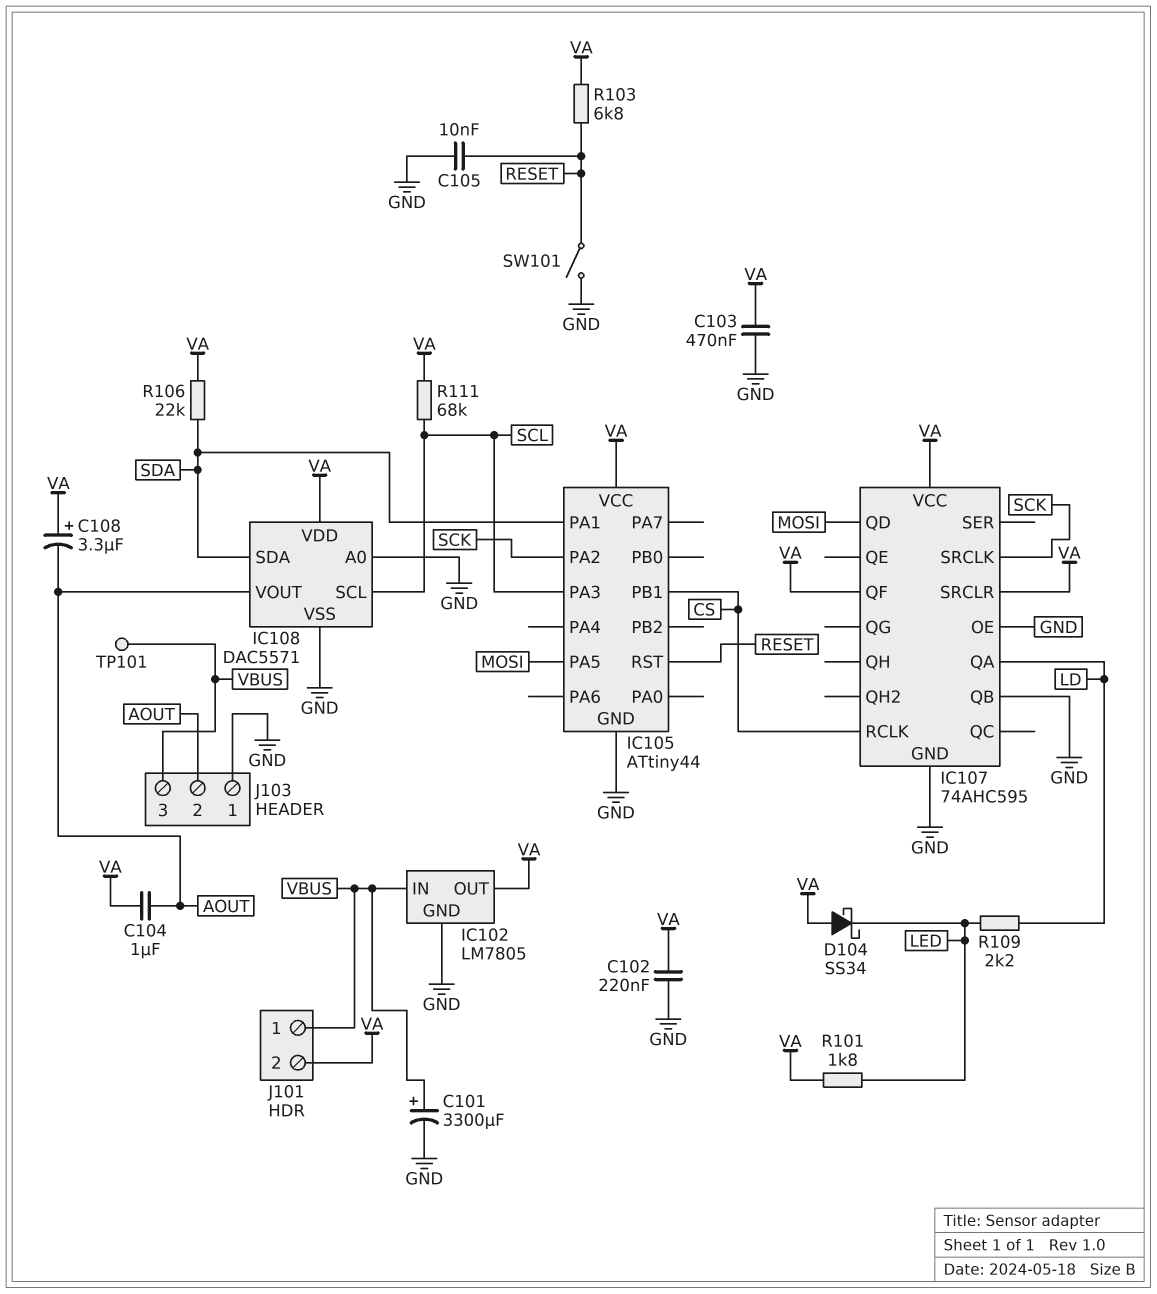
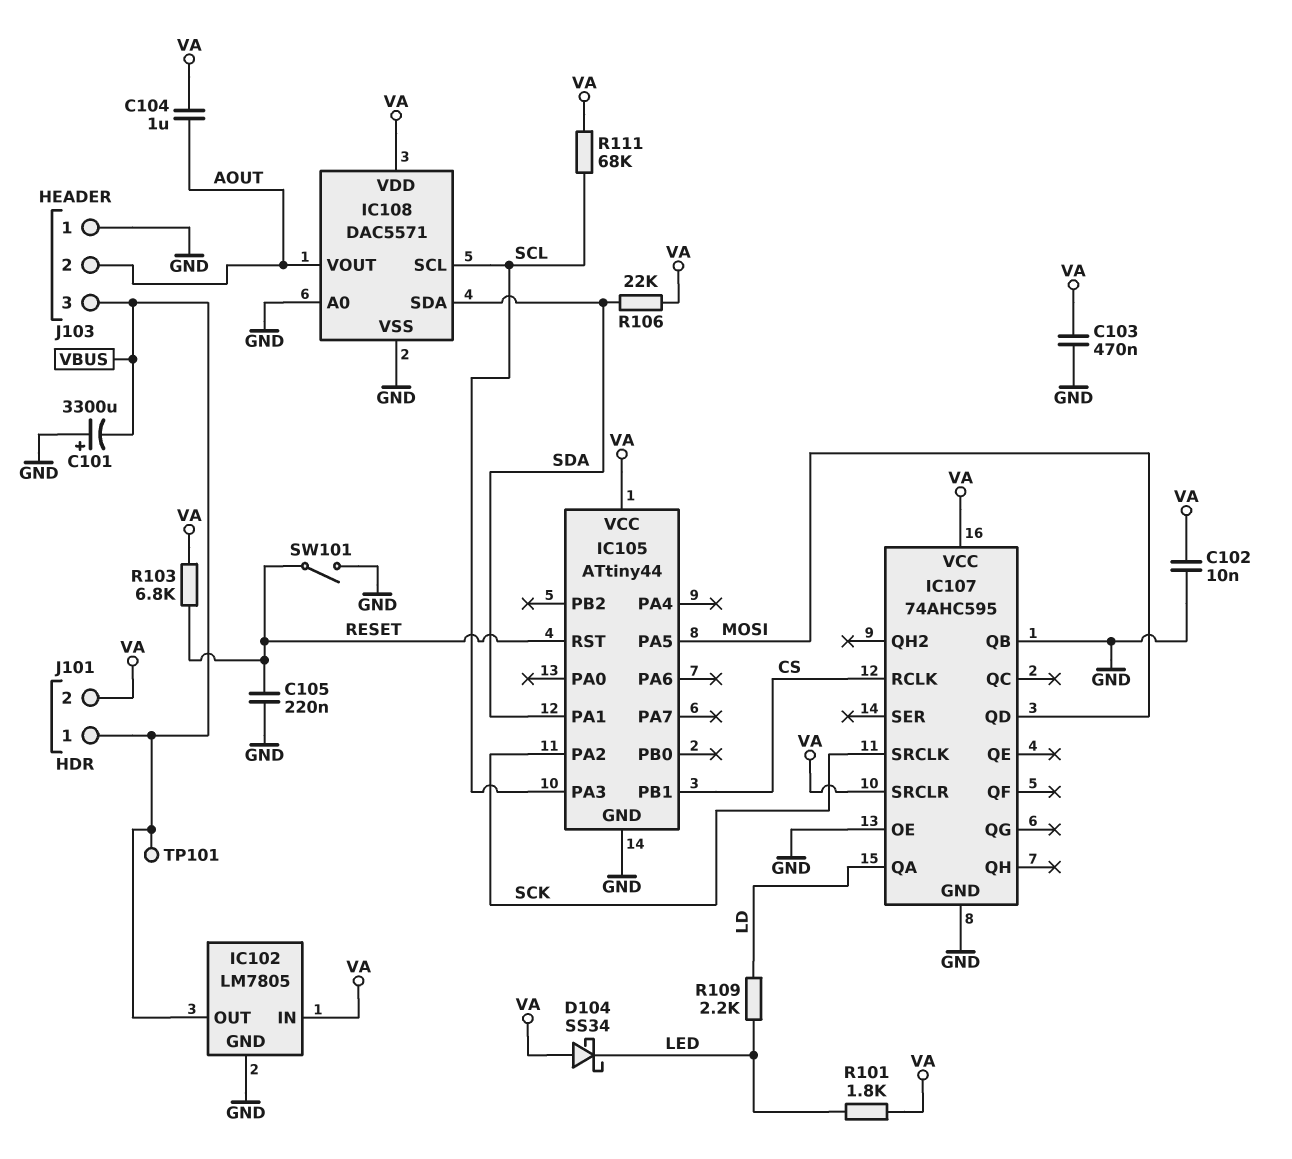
C101: 3300uF (plus VBUS, minus GND) -> 3300uF (plus GND, minus VBUS)
C102: 220nF (GND, VA) -> 10nF (GND, VA)
C105: 10nF (GND, RESET) -> 220nF (GND, RESET)
C108: 3.3uF (plus VA, minus AOUT) -> none
IC102 pin IN: VBUS -> VA
IC102 pin OUT: VA -> VBUS
IC107 pin QF: VA -> none

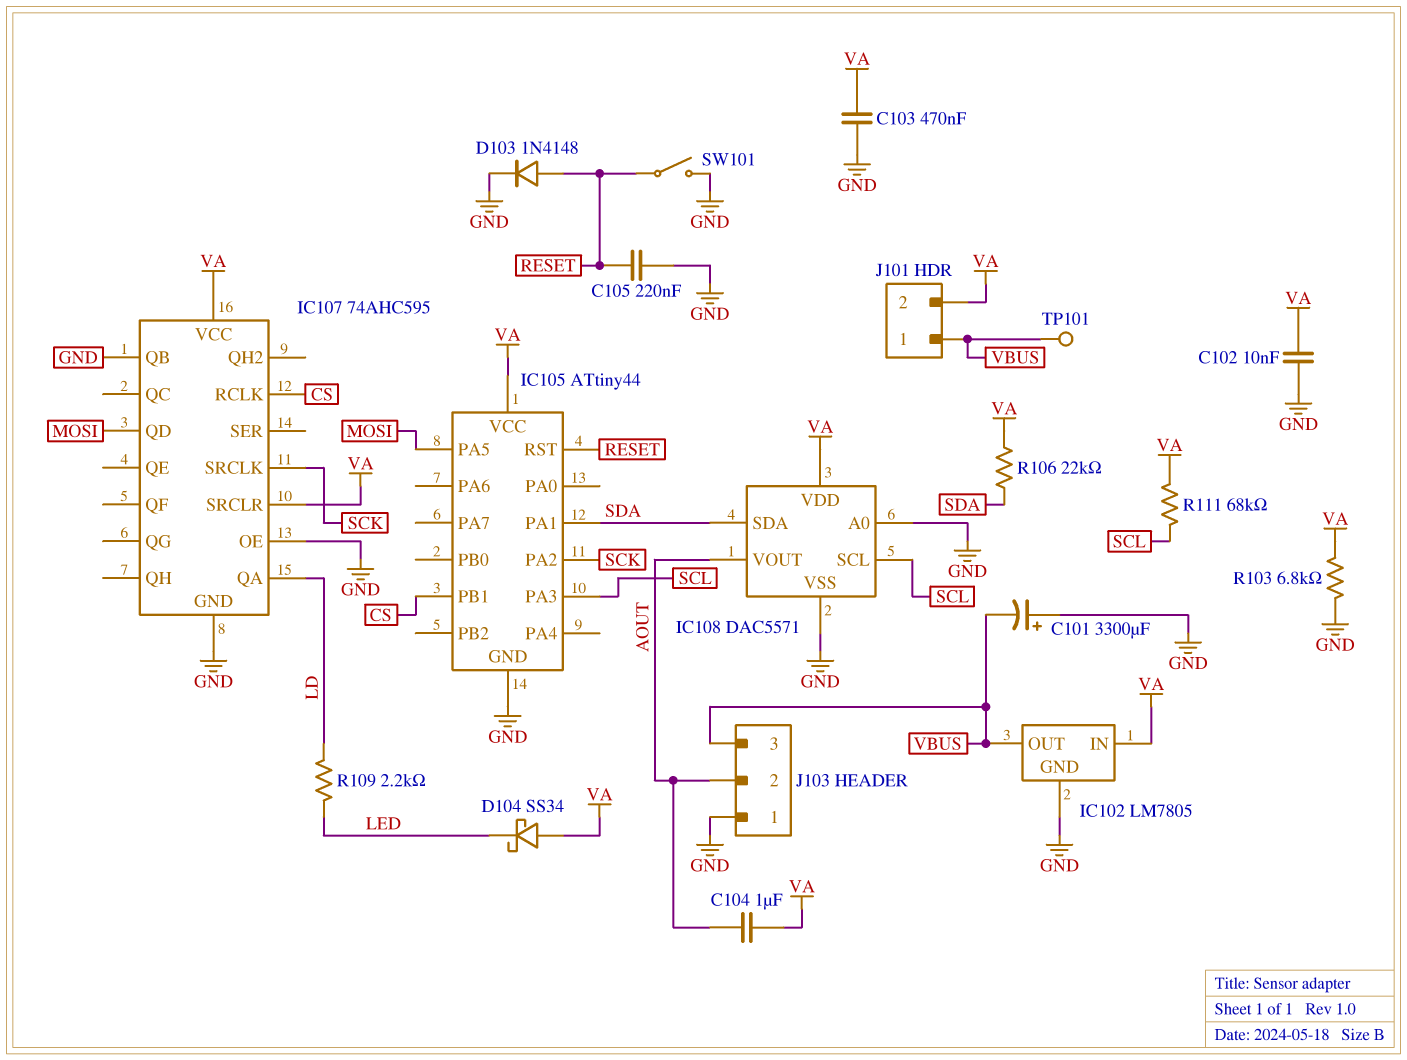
D103: none -> diode 1N4148 (A RESET, K GND)
R101: 1.8k (LED, VA) -> none
R103: 6.8k (RESET, VA) -> 6.8k (GND, VA)

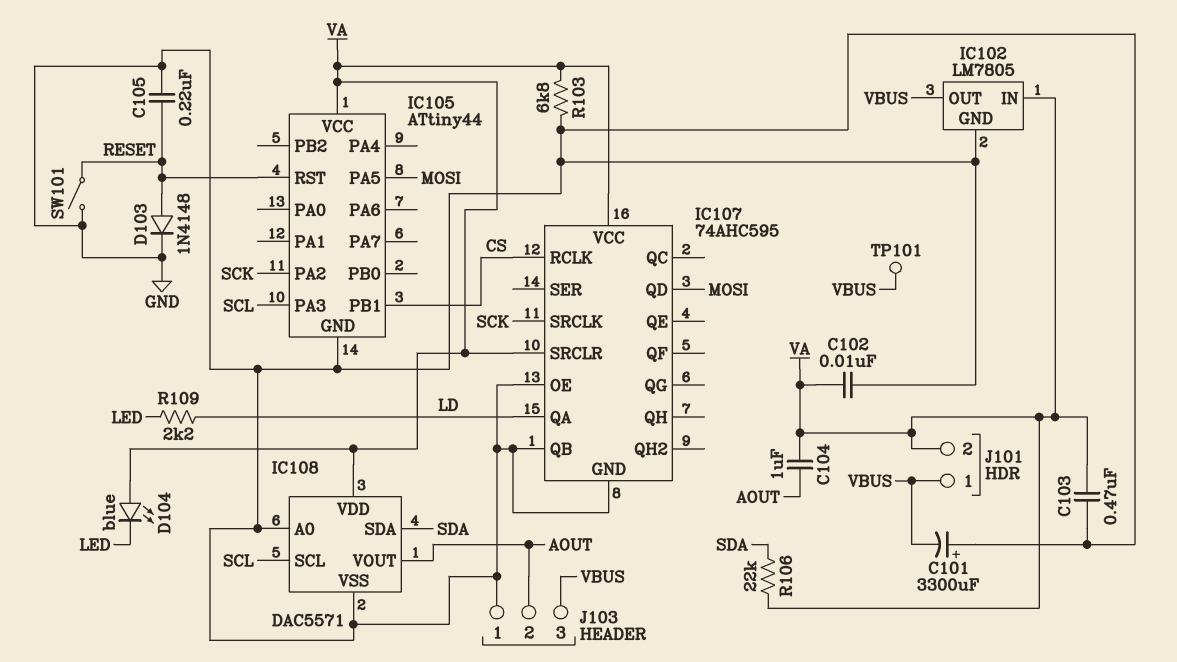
D104: schottky SS34 (A VA, K LED) -> LED blue (A VA, K LED)
IC105 pin PA1: SDA -> none
R111: 68k (SCL, VA) -> none

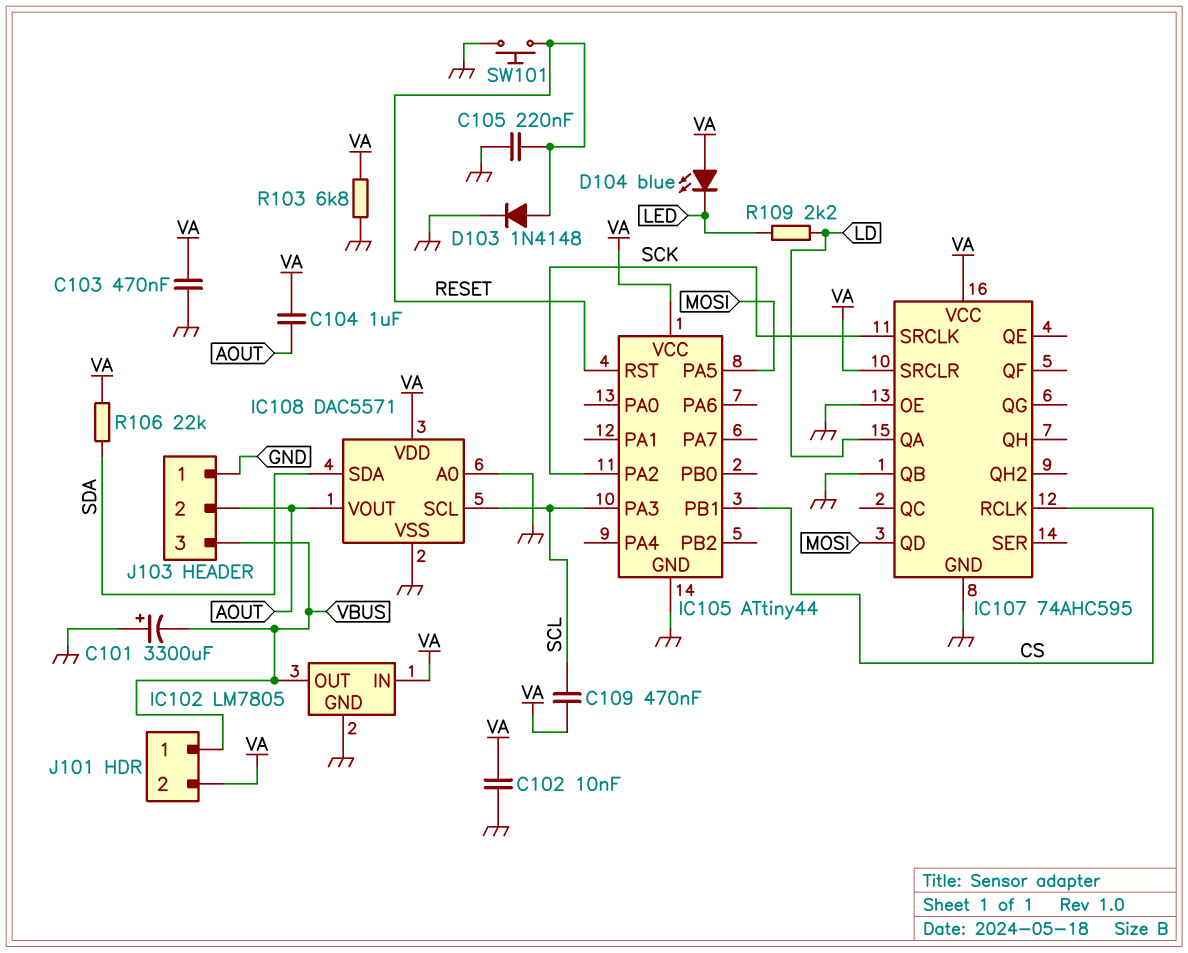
C109: none -> 470nF (SCL, VA)
SW101: switch (GND, RESET) -> button (GND, RESET)
TP101: test point (VBUS) -> none

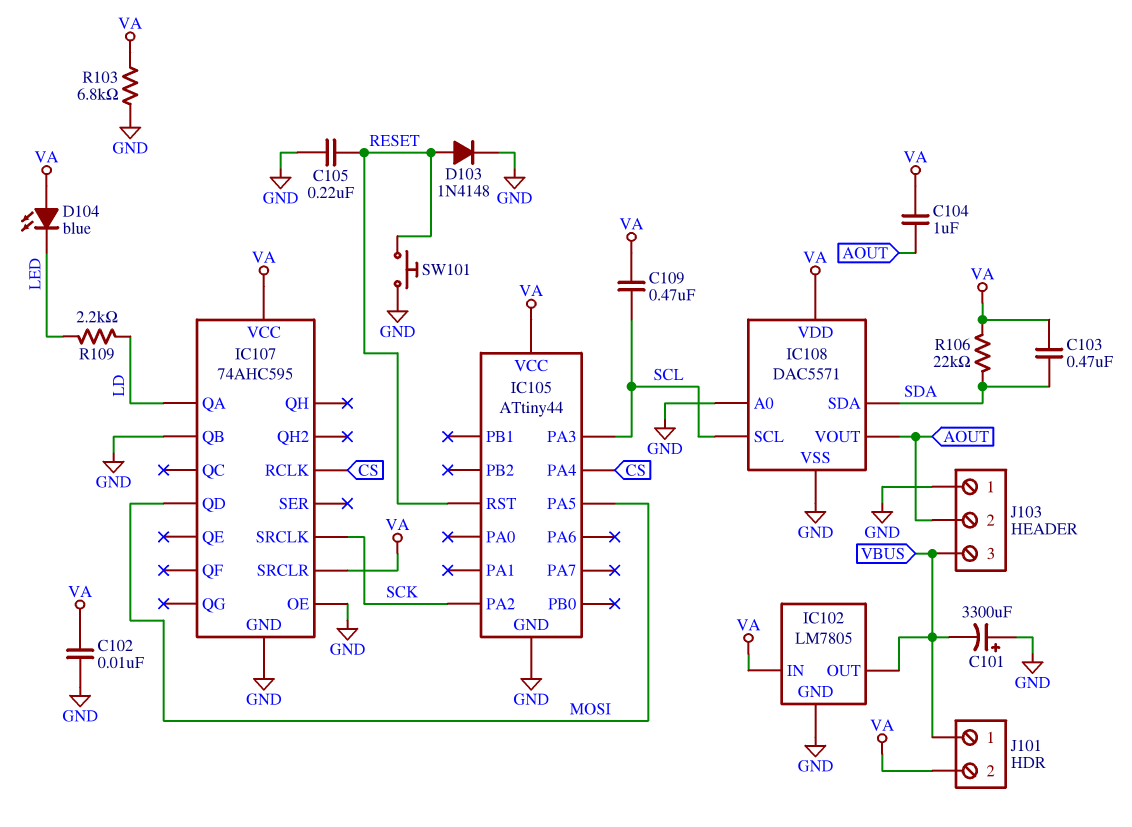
C103: 470nF (GND, VA) -> 470nF (SDA, VA)
IC105 pin PA4: none -> CS
IC105 pin PB1: CS -> none

